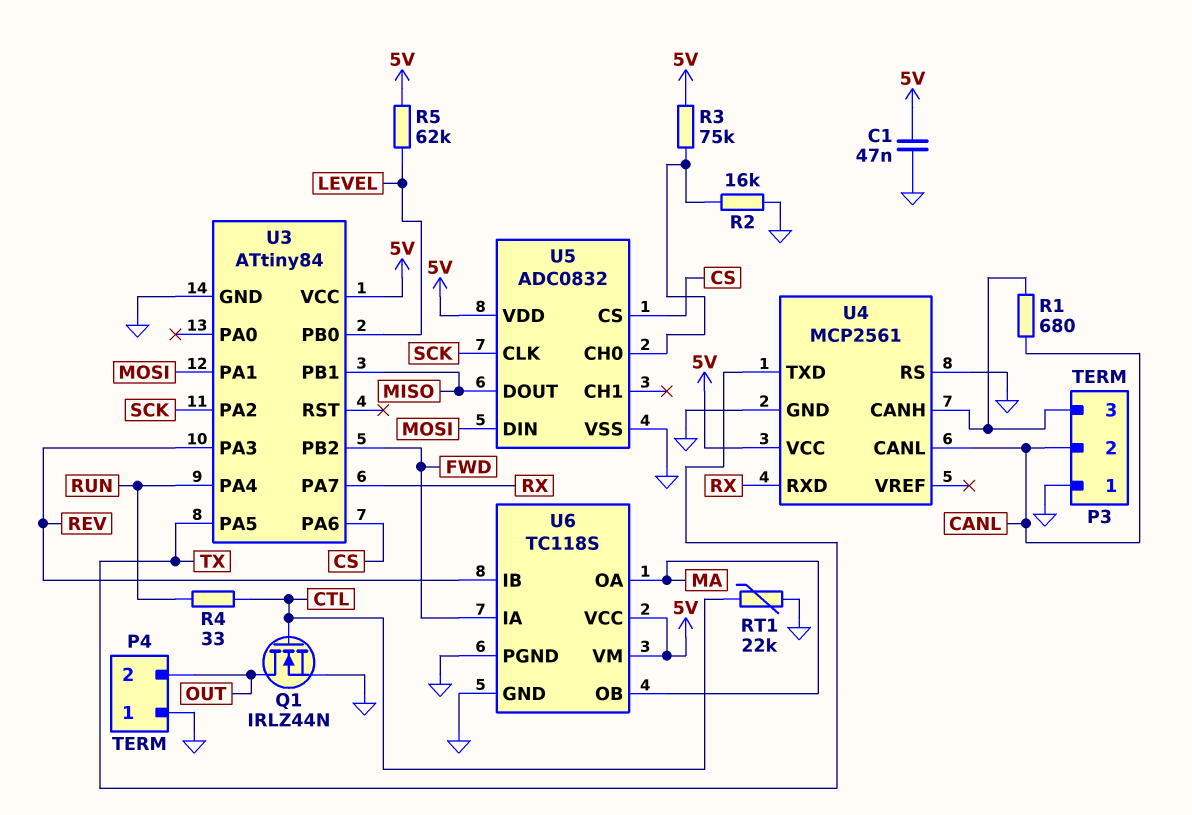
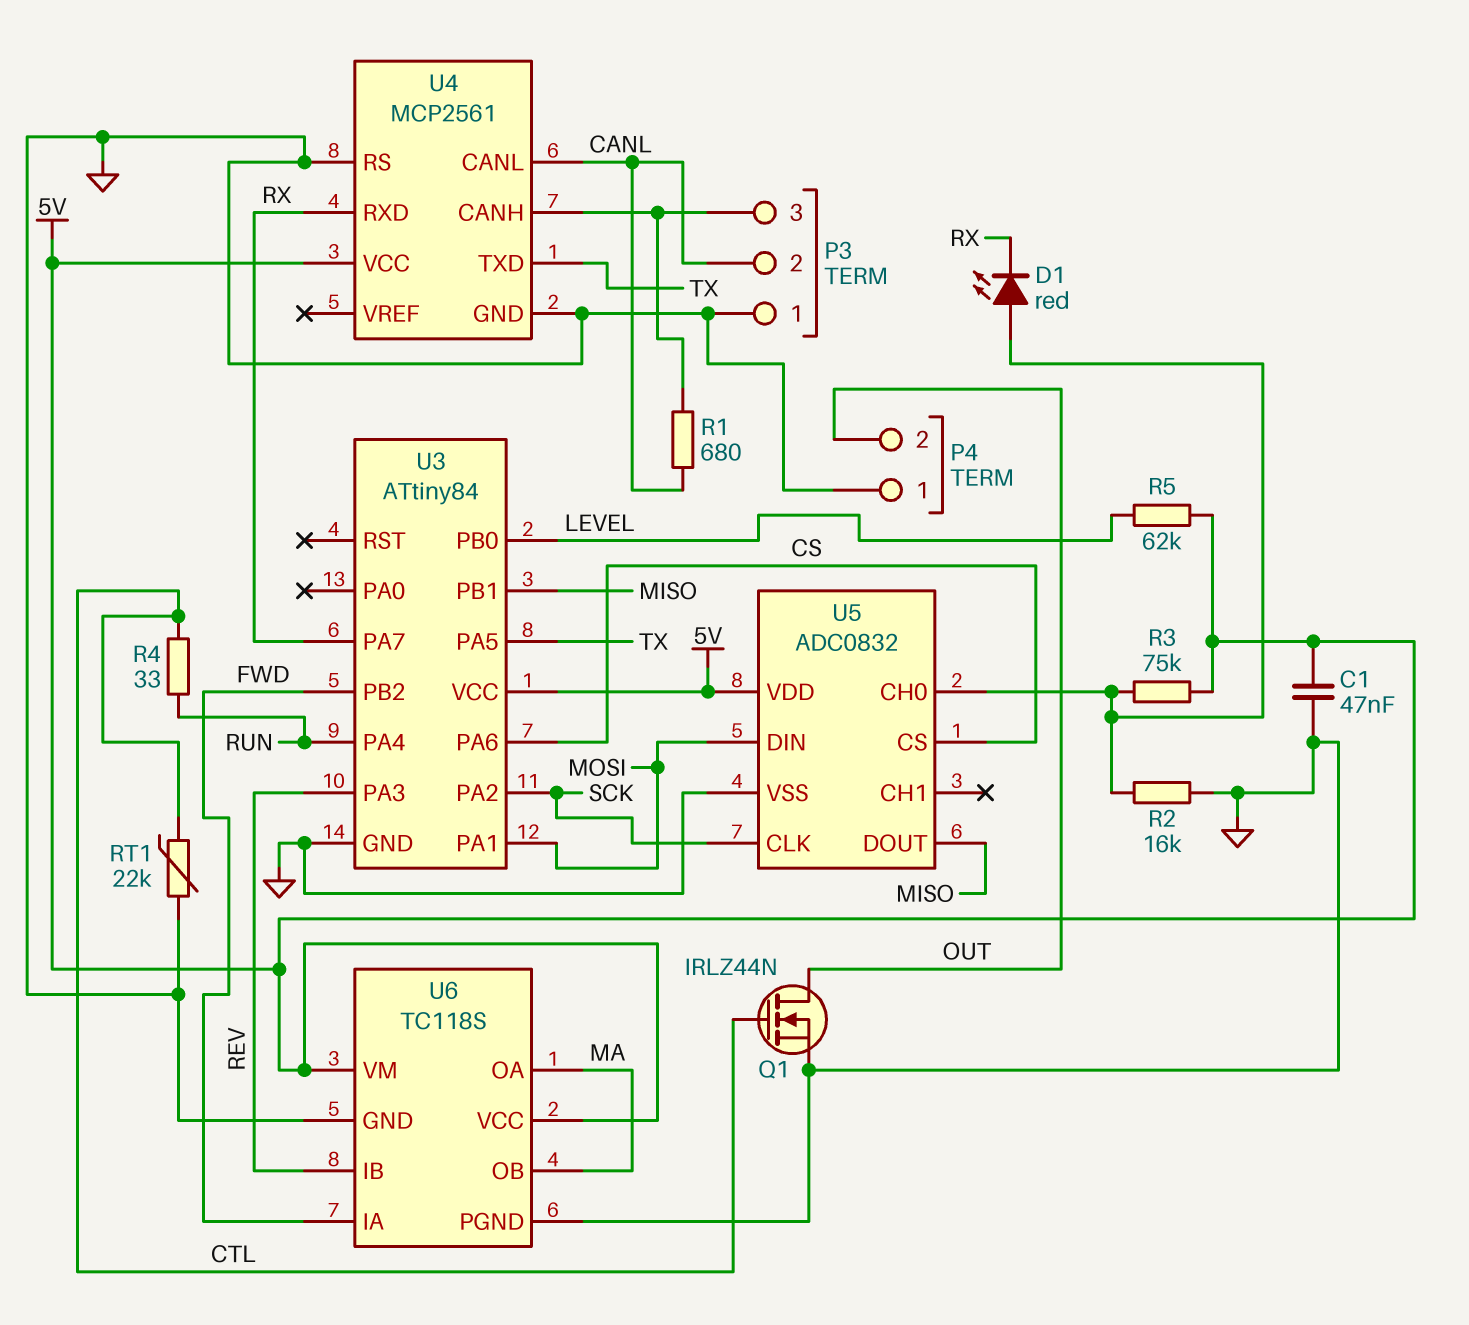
D1: none -> LED red (A U5/CH0, K RX)

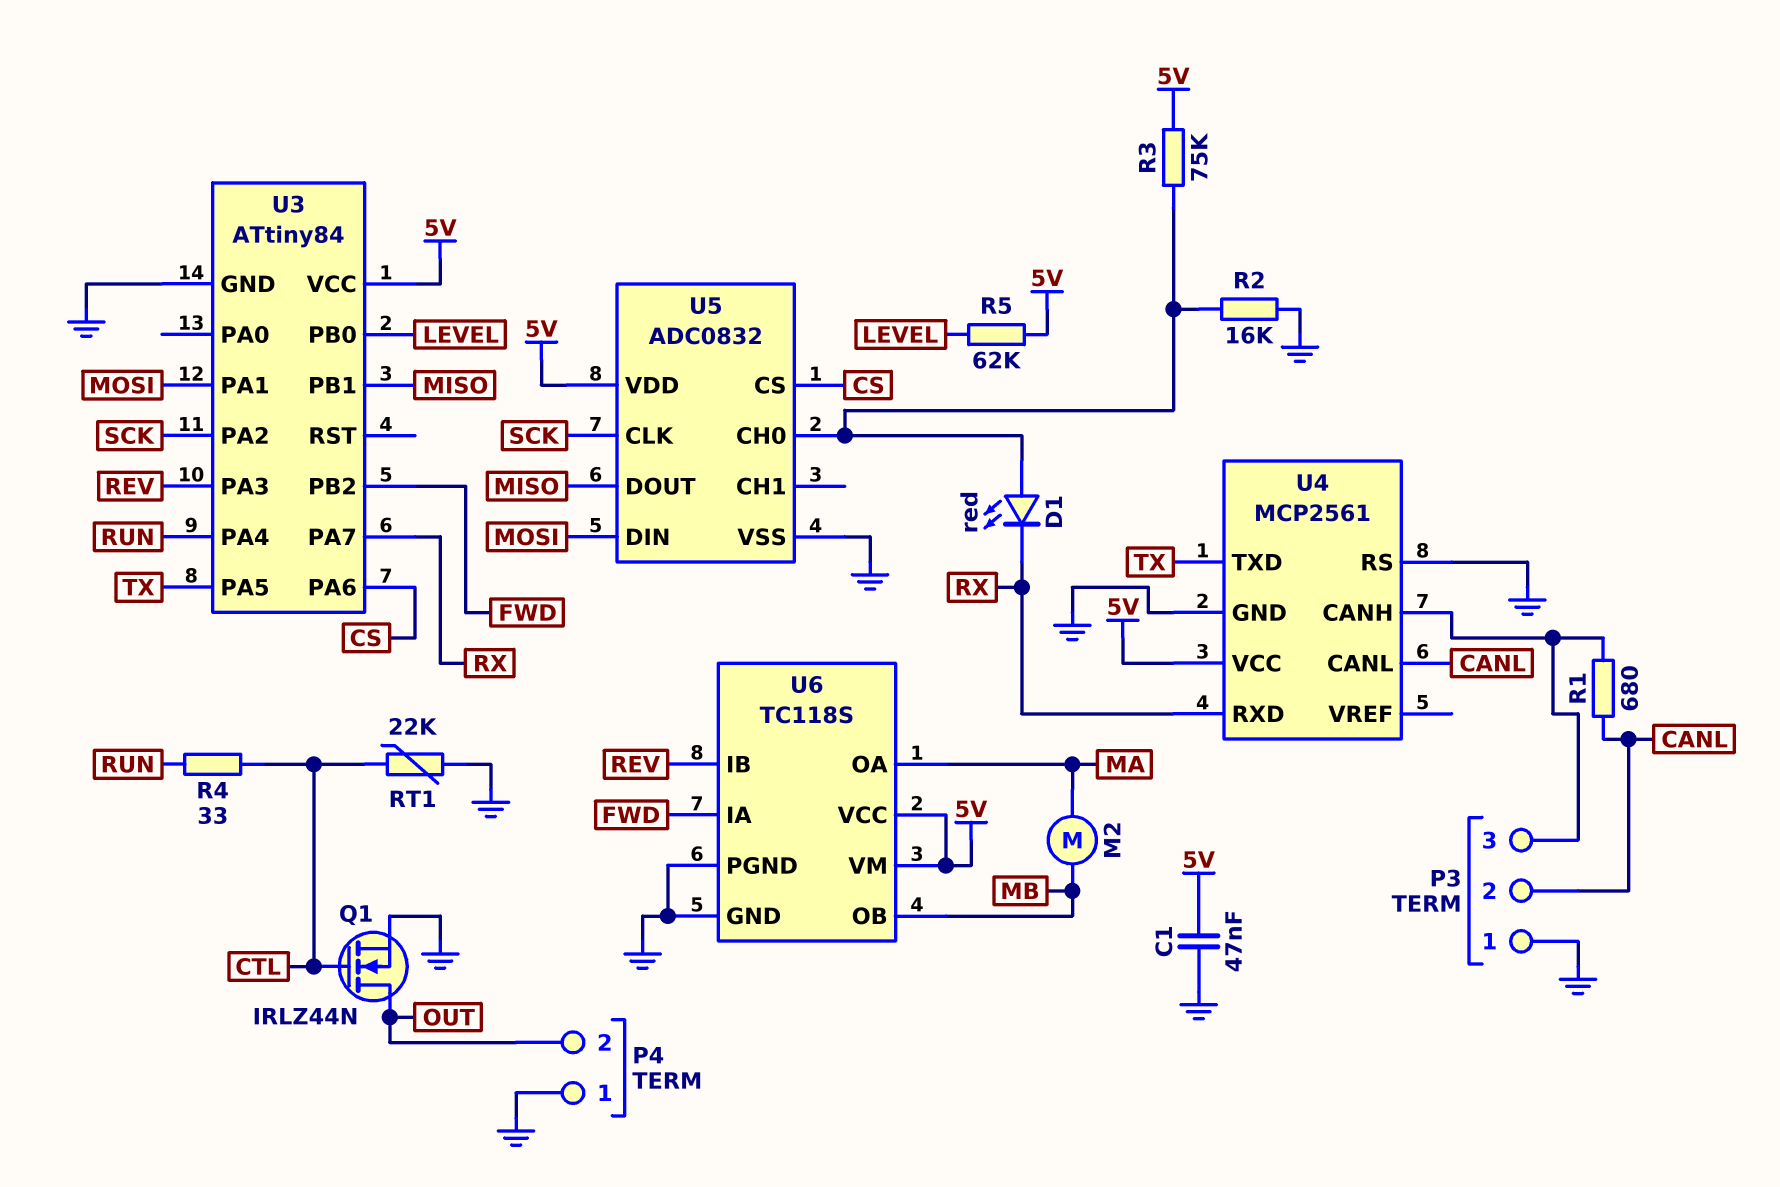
M2: none -> motor (MA, MB)
U6 pin OB: MA -> MB

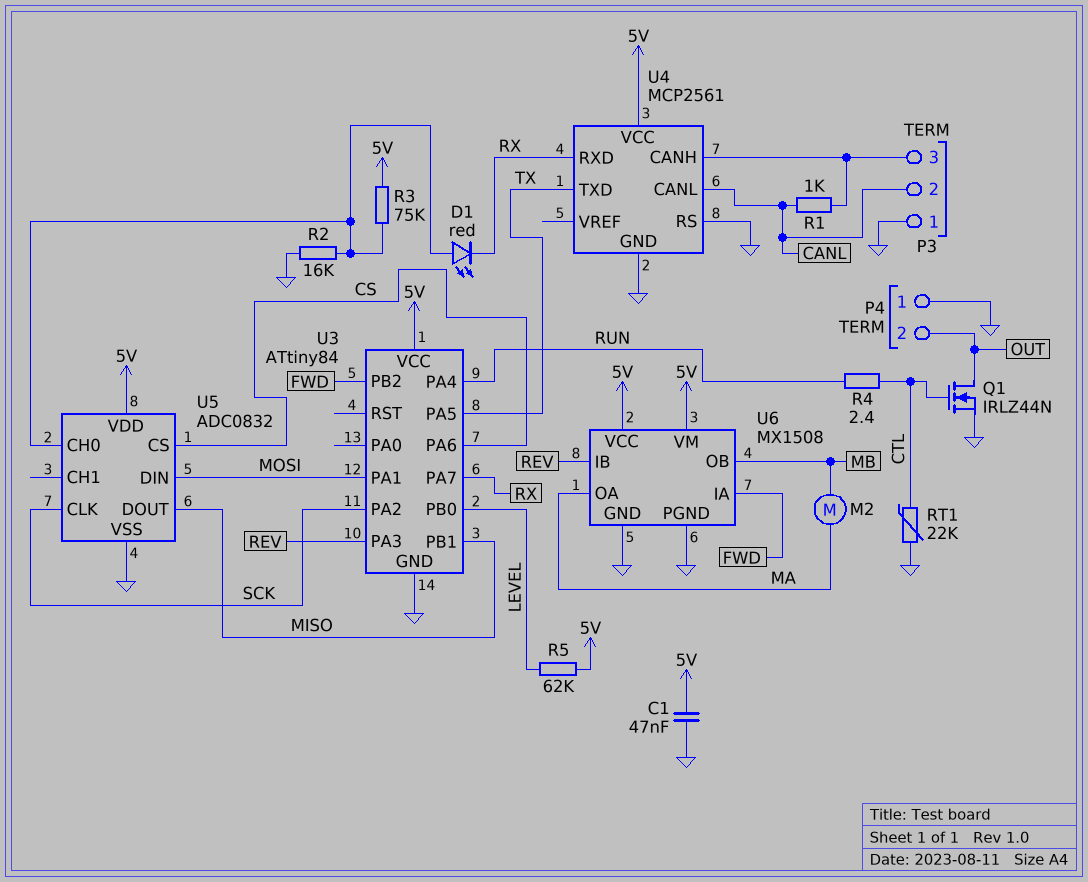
R1: 680 (CANL, P3/3) -> 1k (CANL, P3/3)
R4: 33 (CTL, RUN) -> 2.4 (CTL, RUN)
U6: TC118S -> MX1508

